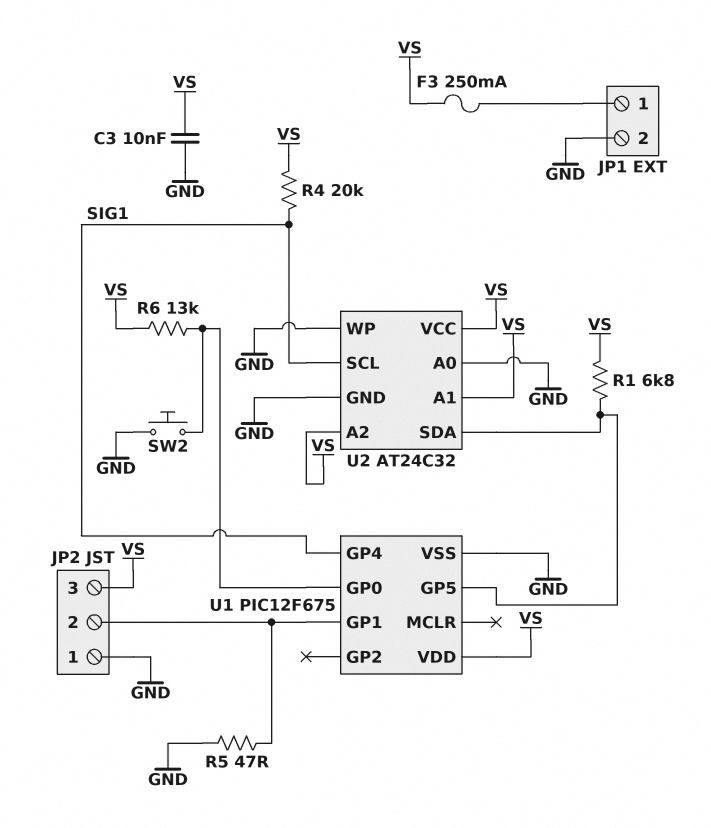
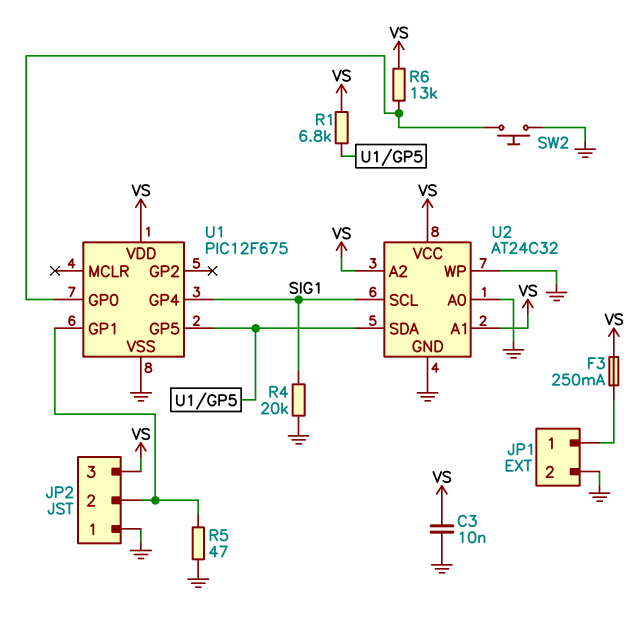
R4: 20k (SIG1, VS) -> 20k (GND, SIG1)

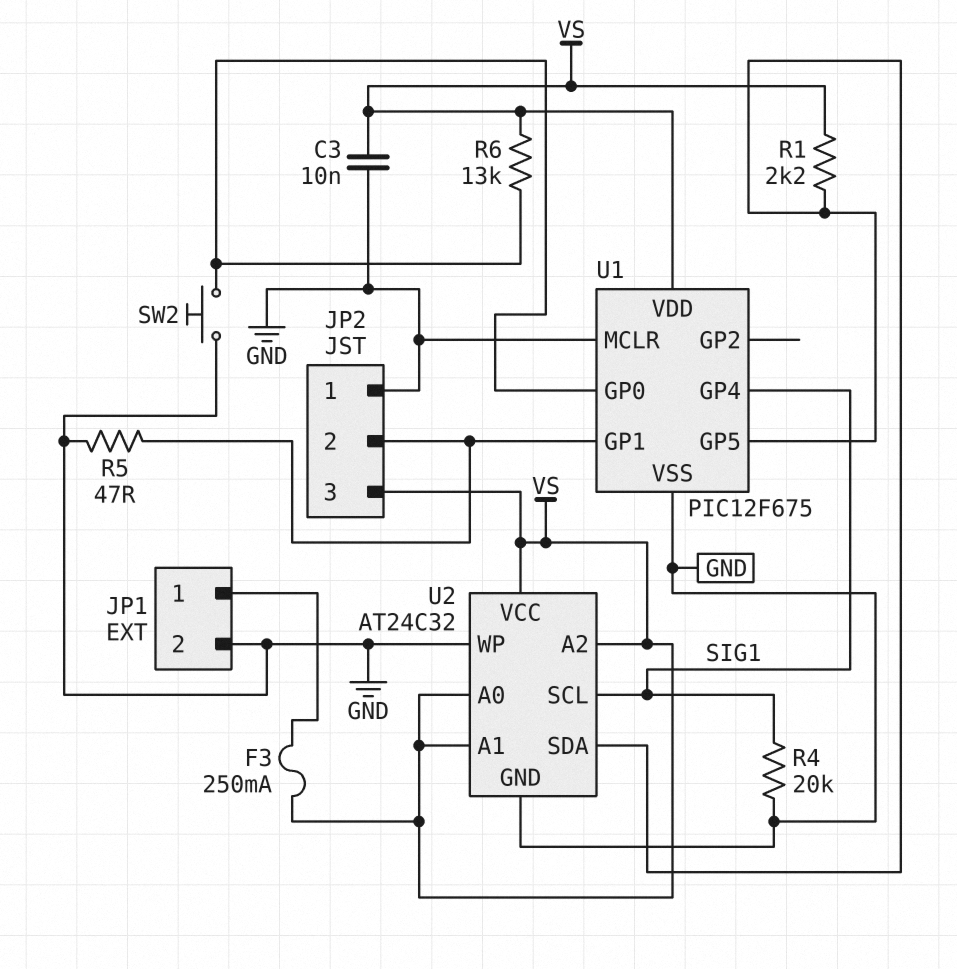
R1: 6.8k (U1/GP5, VS) -> 2.2k (U1/GP5, VS)
U1 pin MCLR: none -> GND
U2 pin A0: GND -> VS

